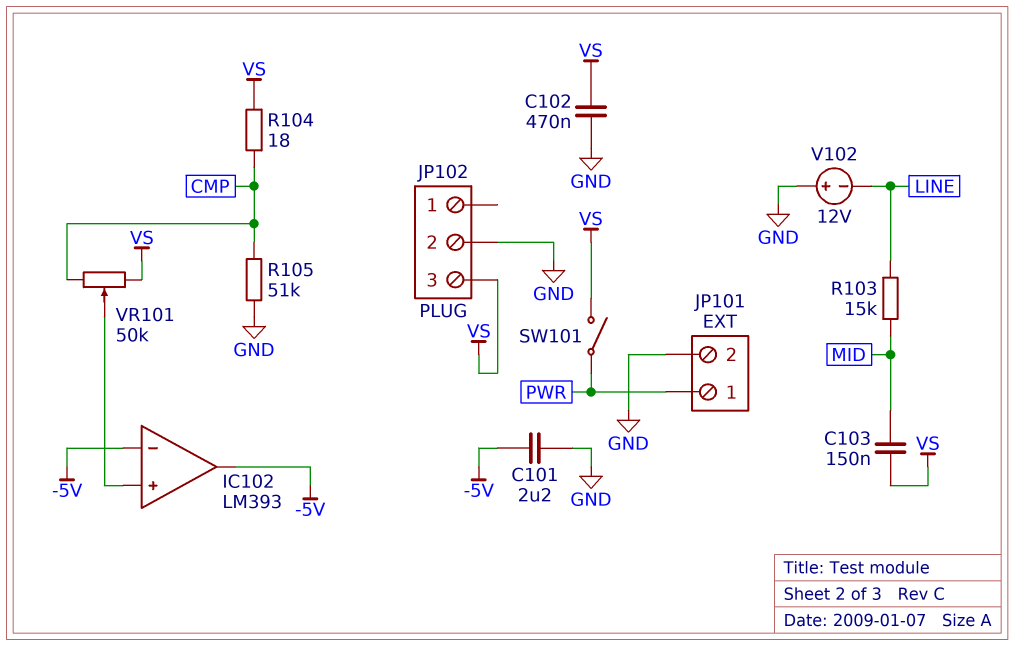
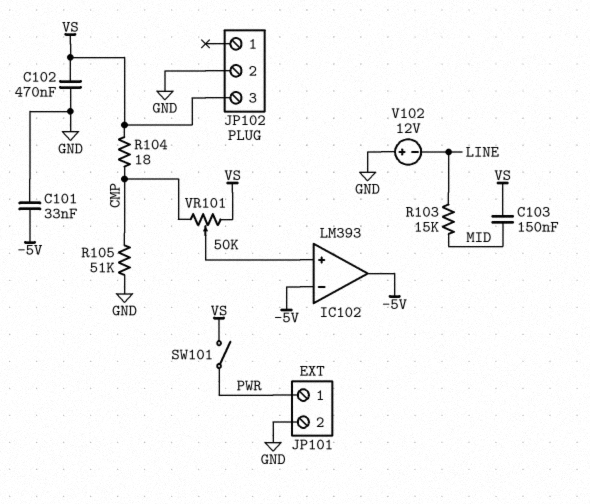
C101: 2.2uF (-5V, GND) -> 33nF (-5V, GND)

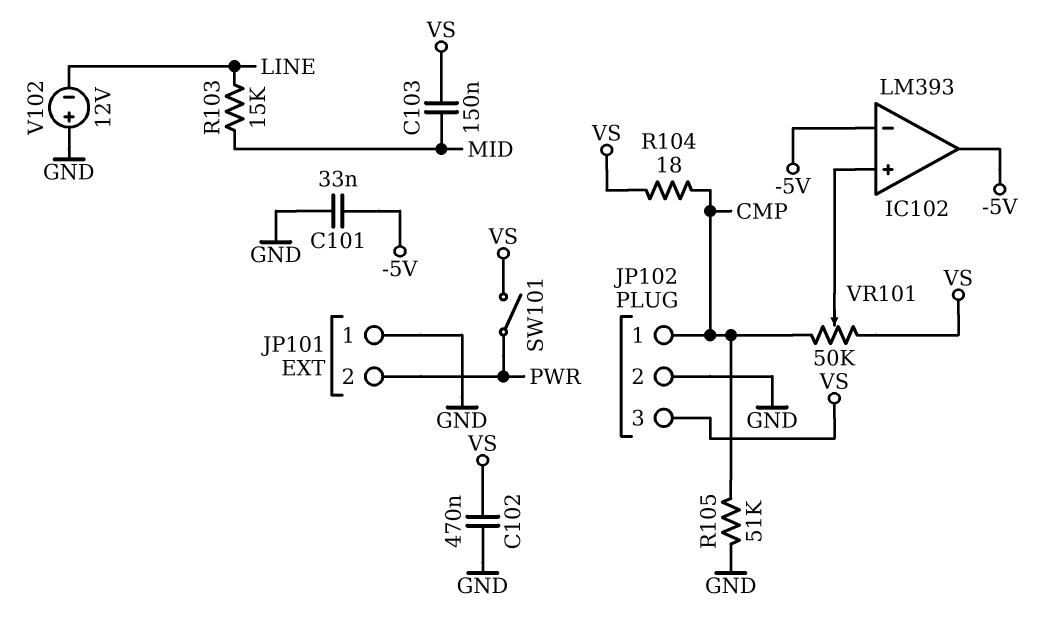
JP101 pin 1: PWR -> GND
JP101 pin 2: GND -> PWR
JP102 pin 1: none -> CMP

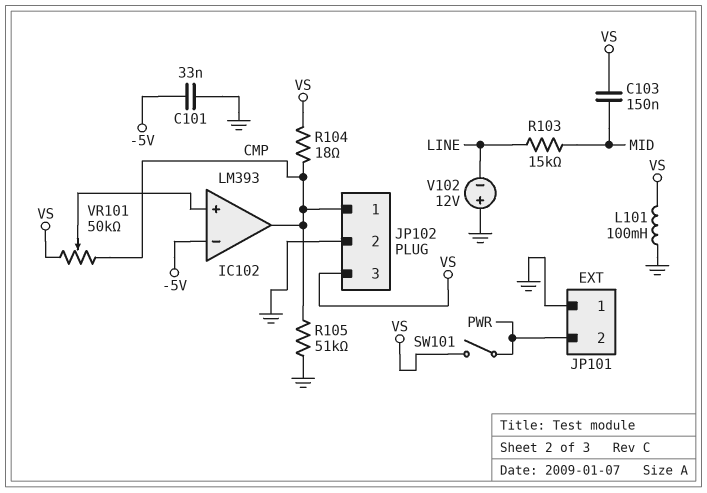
C102: 470nF (GND, VS) -> none
IC102 pin out: -5V -> CMP
L101: none -> 100mH (GND, VS)

